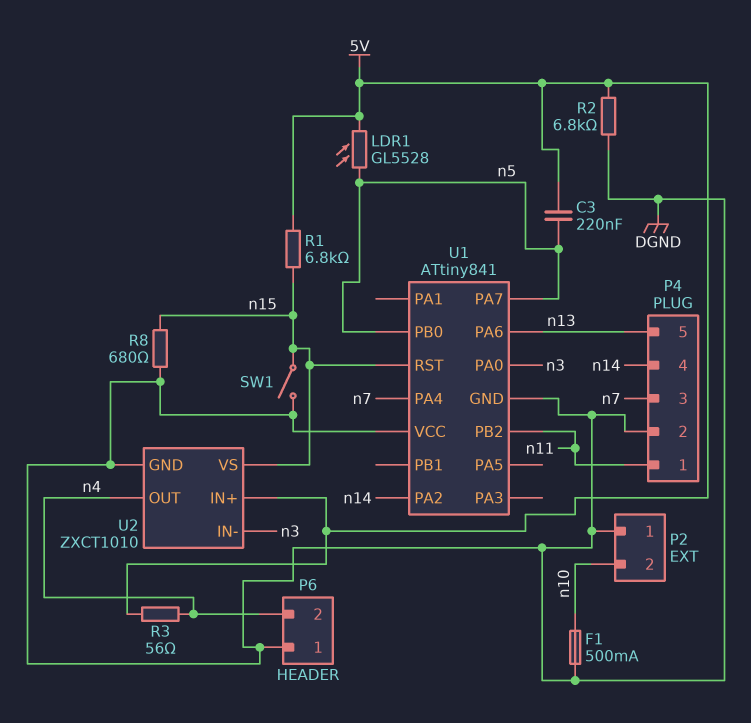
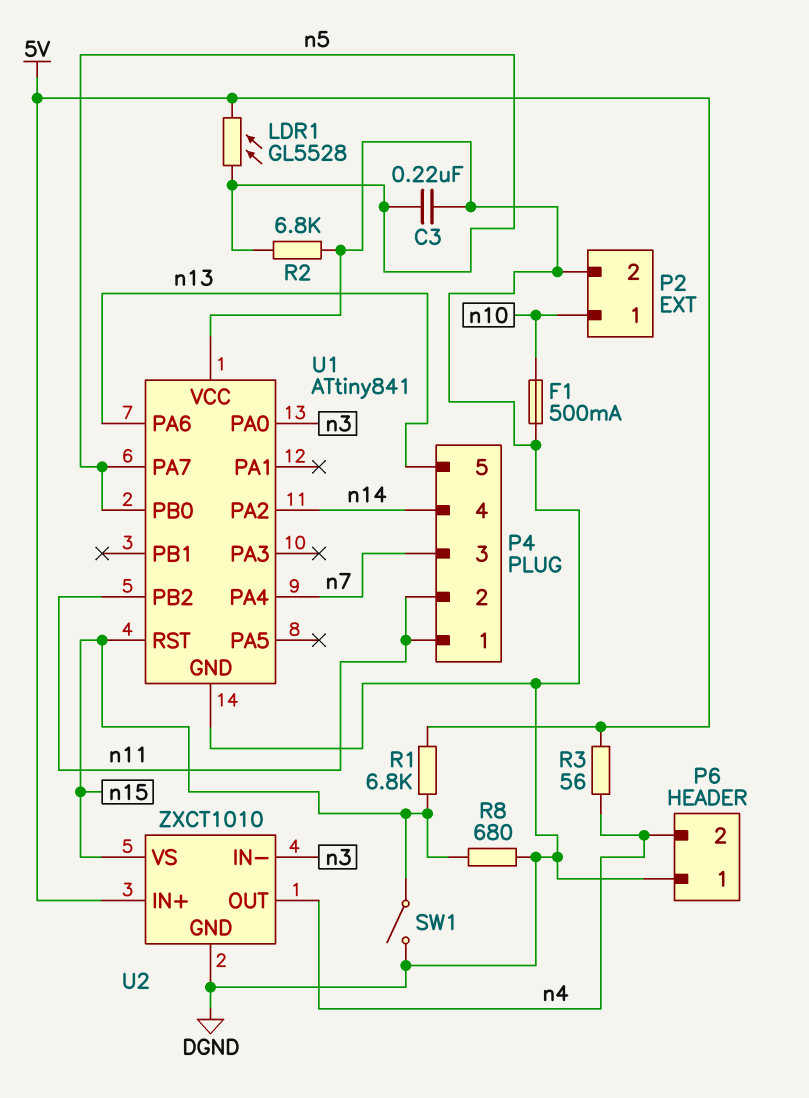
C3: 220nF (5V, n5) -> 220nF (DGND, n5)
P2 pin 1: DGND -> n10
P2 pin 2: n10 -> DGND
P4 pin 2: DGND -> n11
R2: 6.8k (5V, DGND) -> 6.8k (DGND, n5)

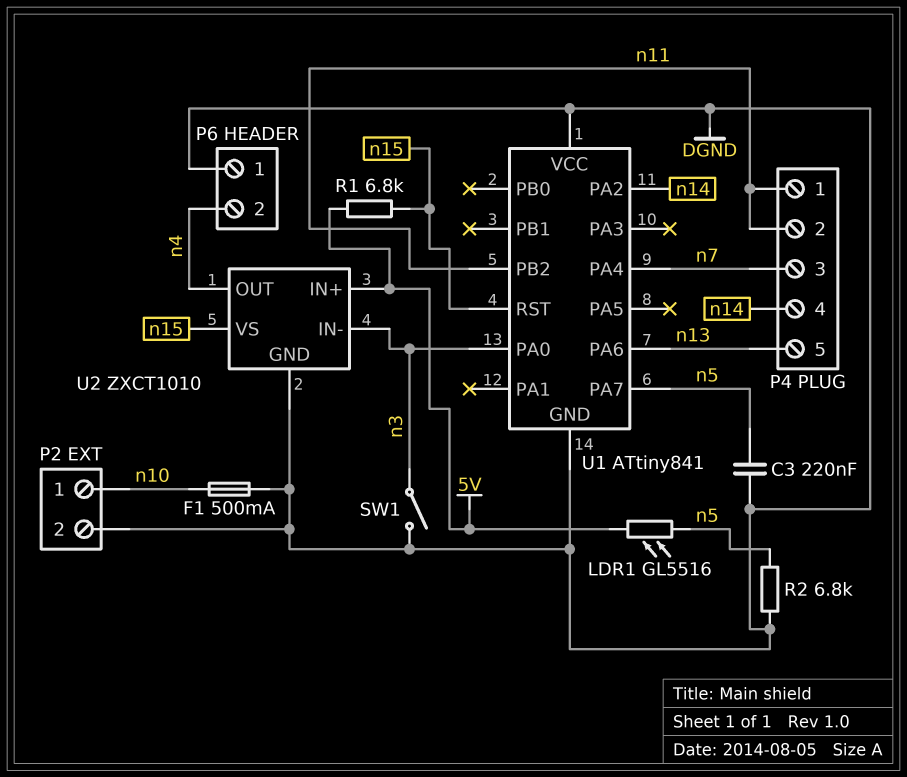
LDR1: GL5528 (5V, n5) -> GL5516 (5V, n5)
R3: 56 (5V, n4) -> none
R8: 680 (DGND, n15) -> none
SW1: switch (DGND, n15) -> switch (DGND, n3)
U1 pin PB0: n5 -> none

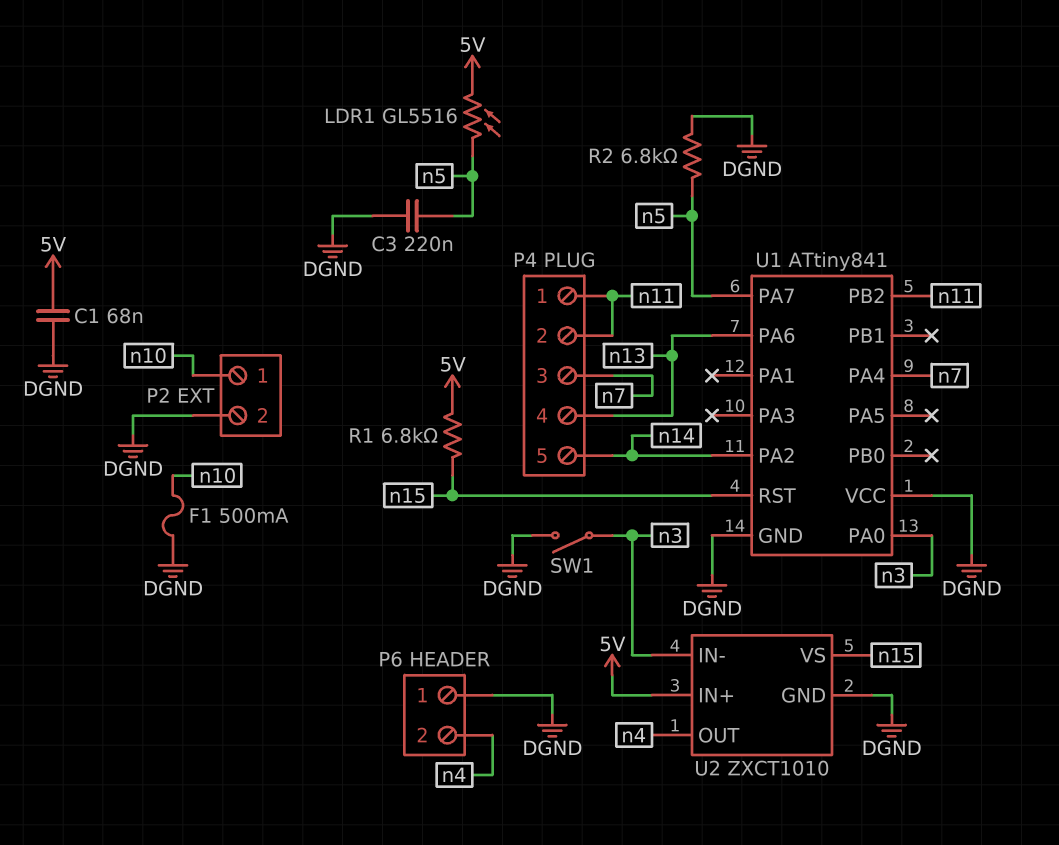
C1: none -> 68nF (5V, DGND)
P4 pin 4: n14 -> n13
P4 pin 5: n13 -> n14

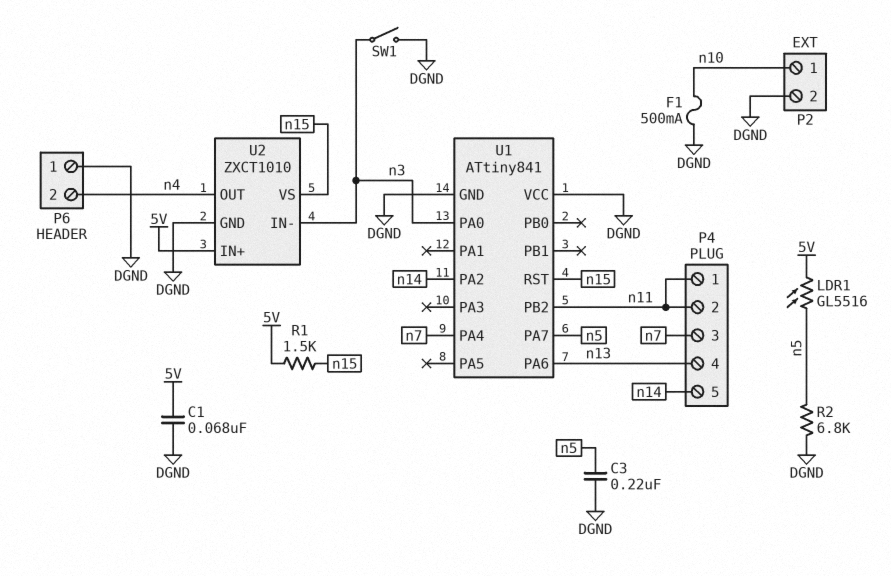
R1: 6.8k (5V, n15) -> 1.5k (5V, n15)

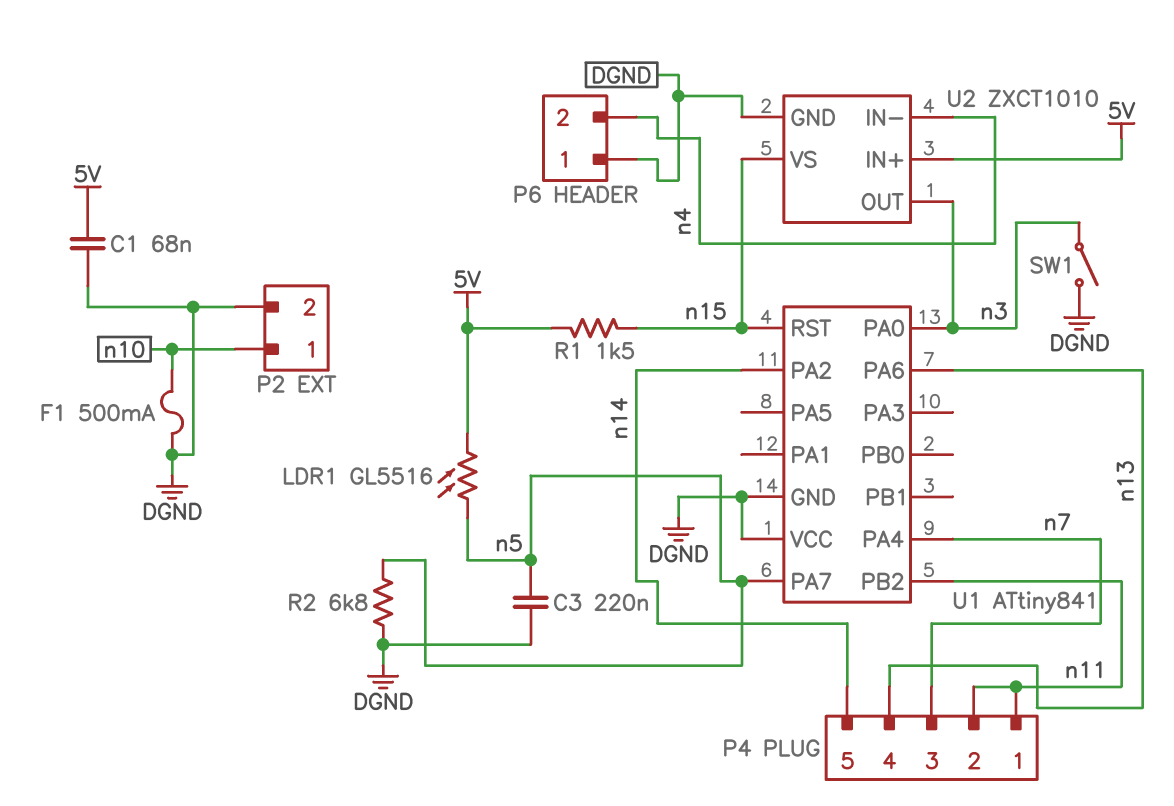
U2 pin IN-: n3 -> n4
U2 pin OUT: n4 -> n3

